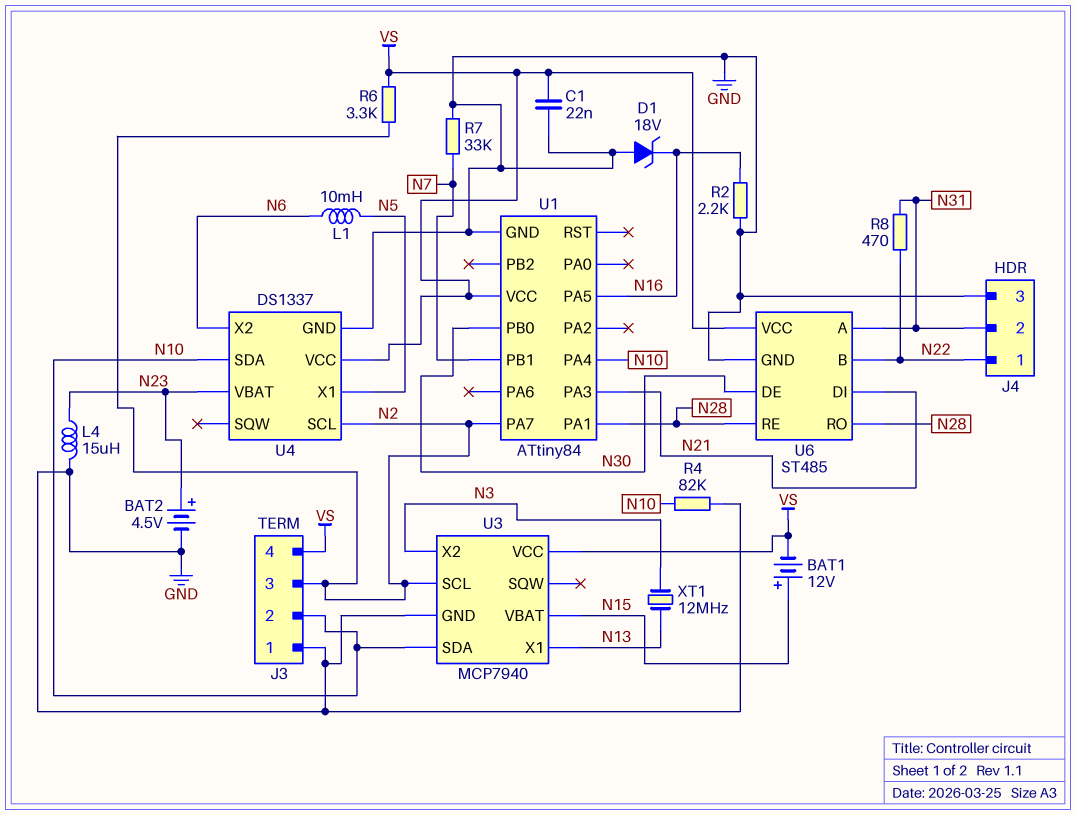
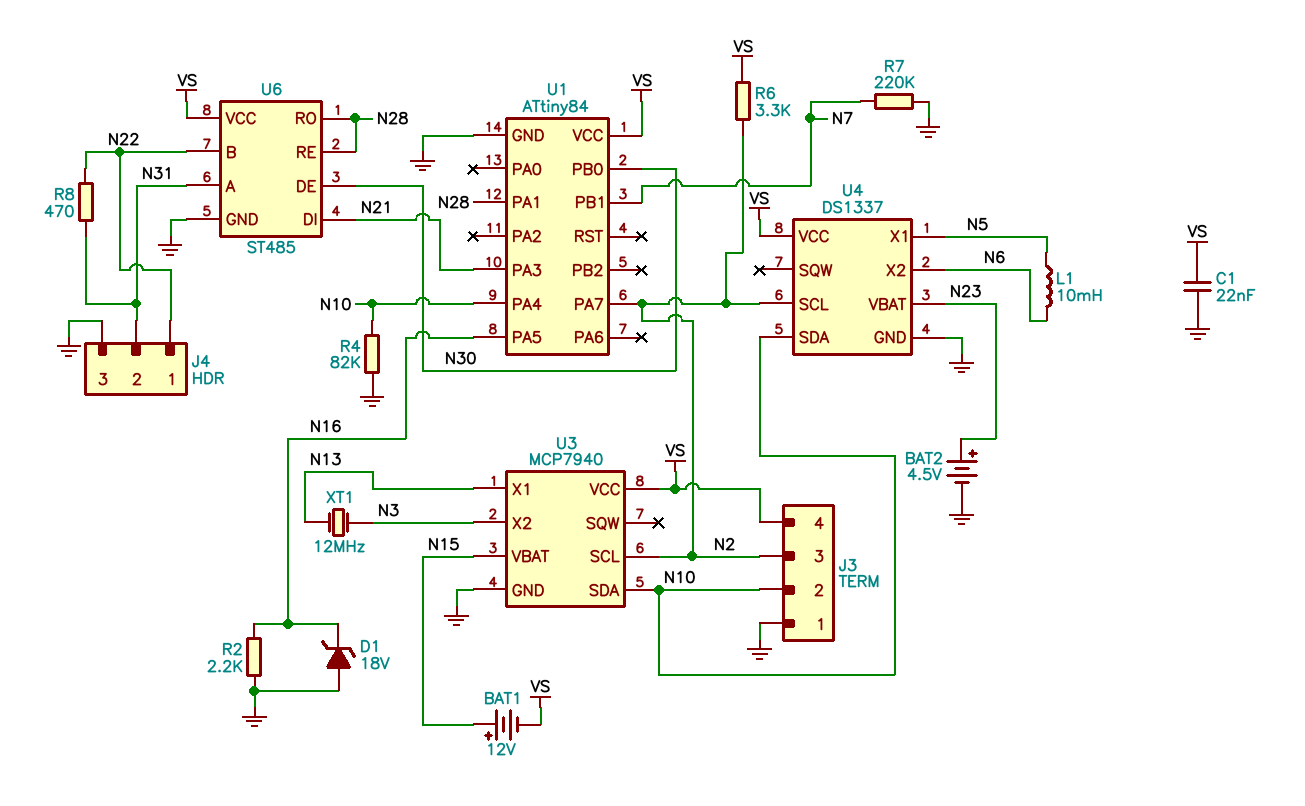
L4: 15uH (GND, N23) -> none
R7: 33k (GND, N7) -> 220k (GND, N7)

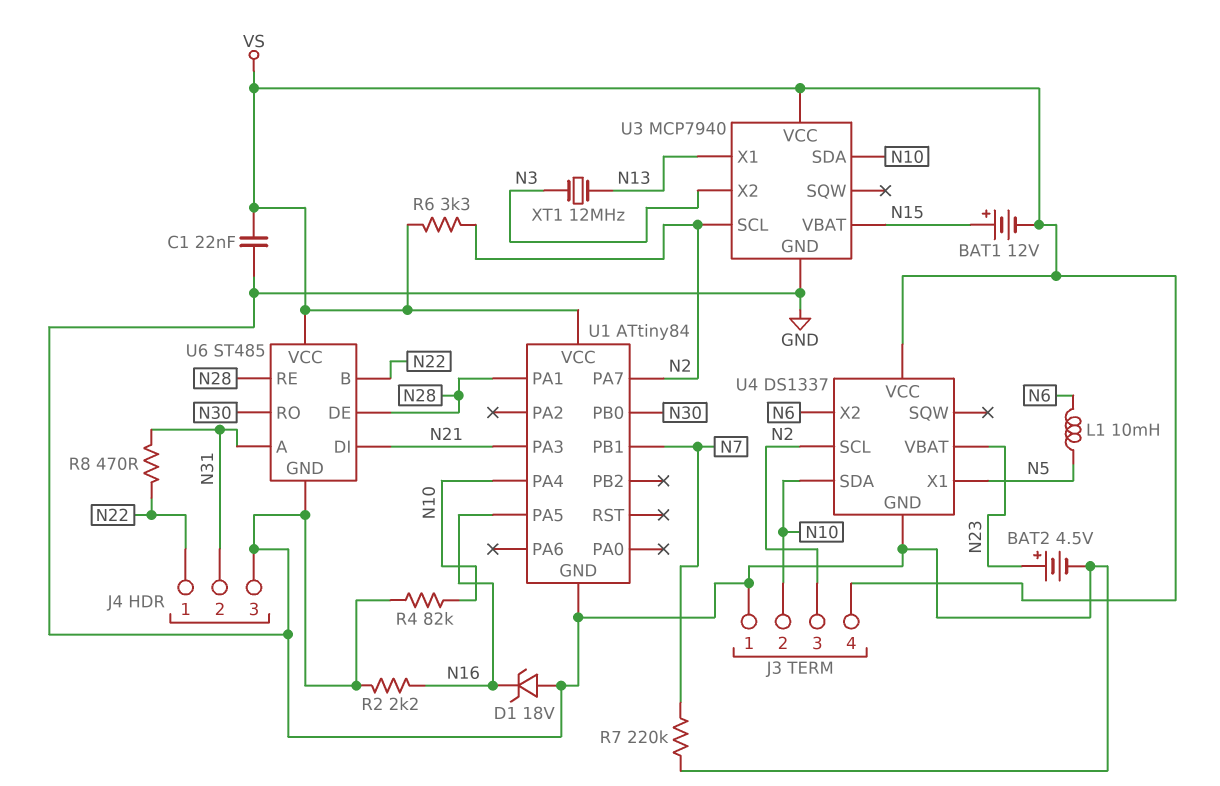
U6 pin DE: N30 -> N28
U6 pin RO: N28 -> N30

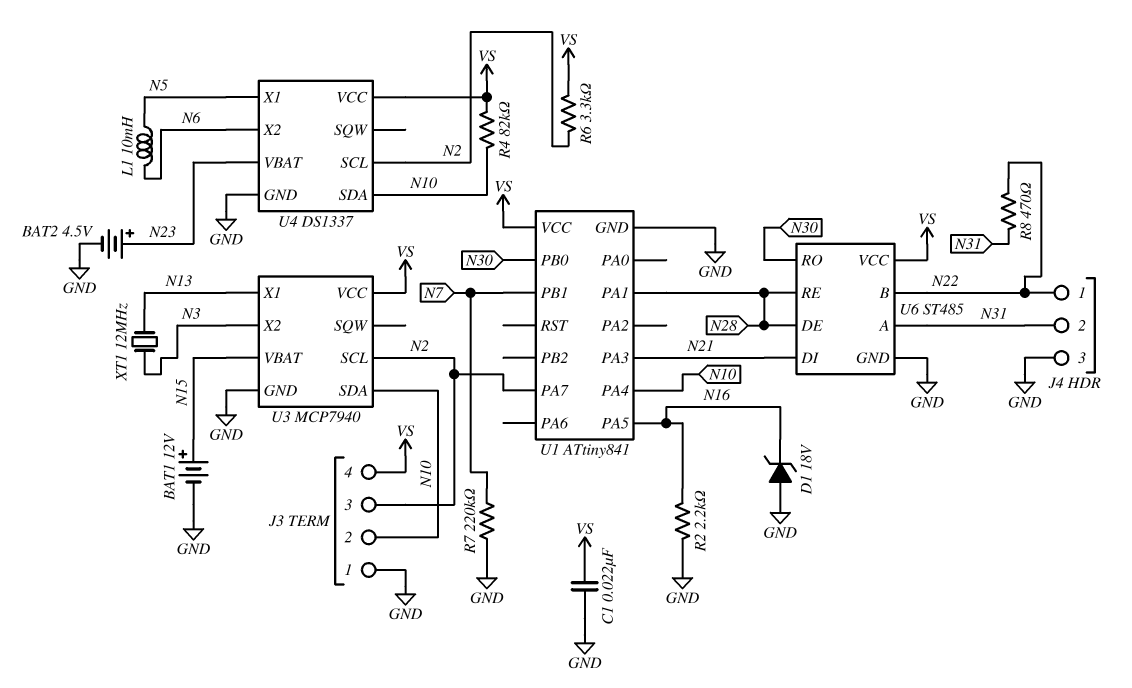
BAT1: 12V (plus N15, minus VS) -> 12V (plus N15, minus GND)
R4: 82k (GND, N10) -> 82k (N10, VS)
U1: ATtiny84 -> ATtiny841

